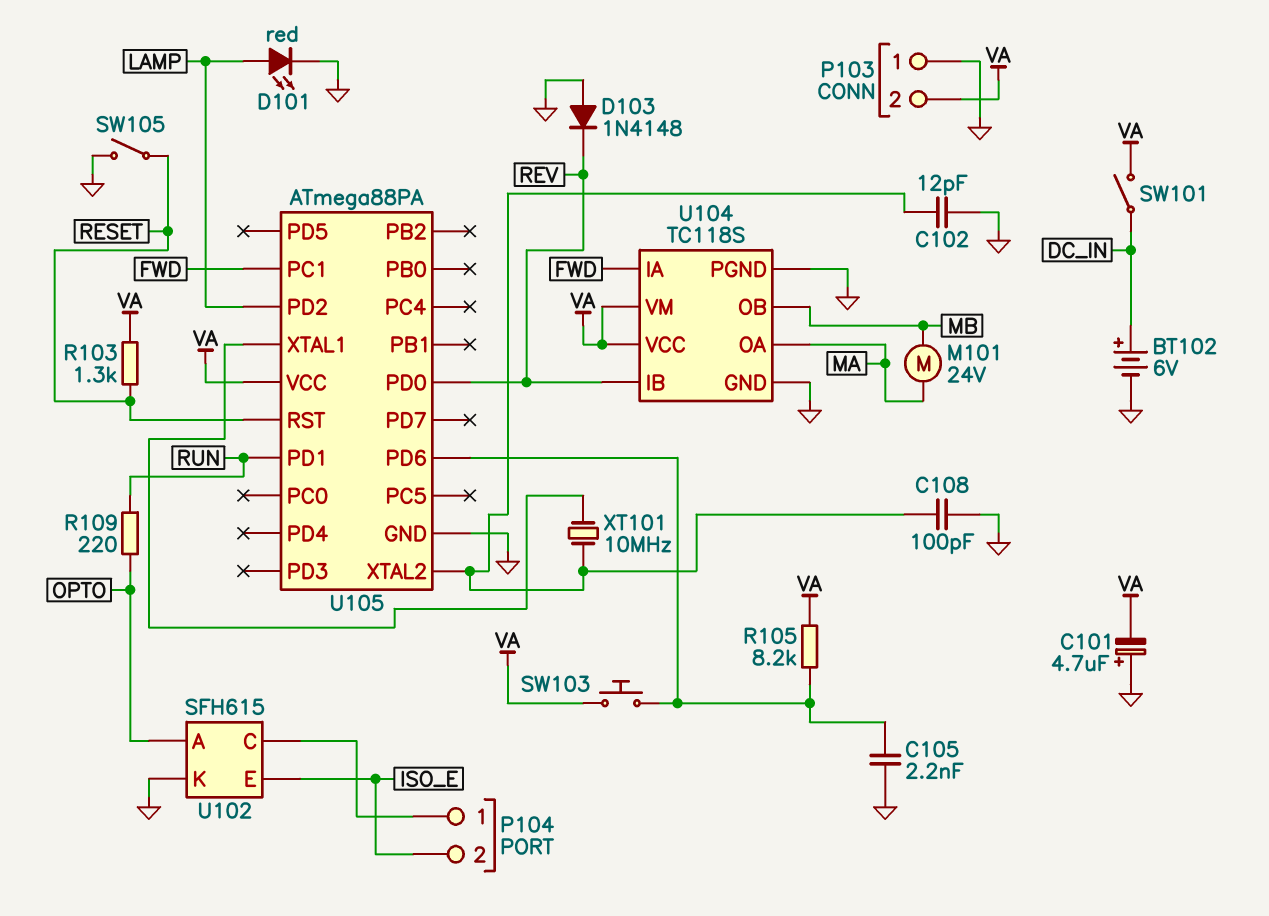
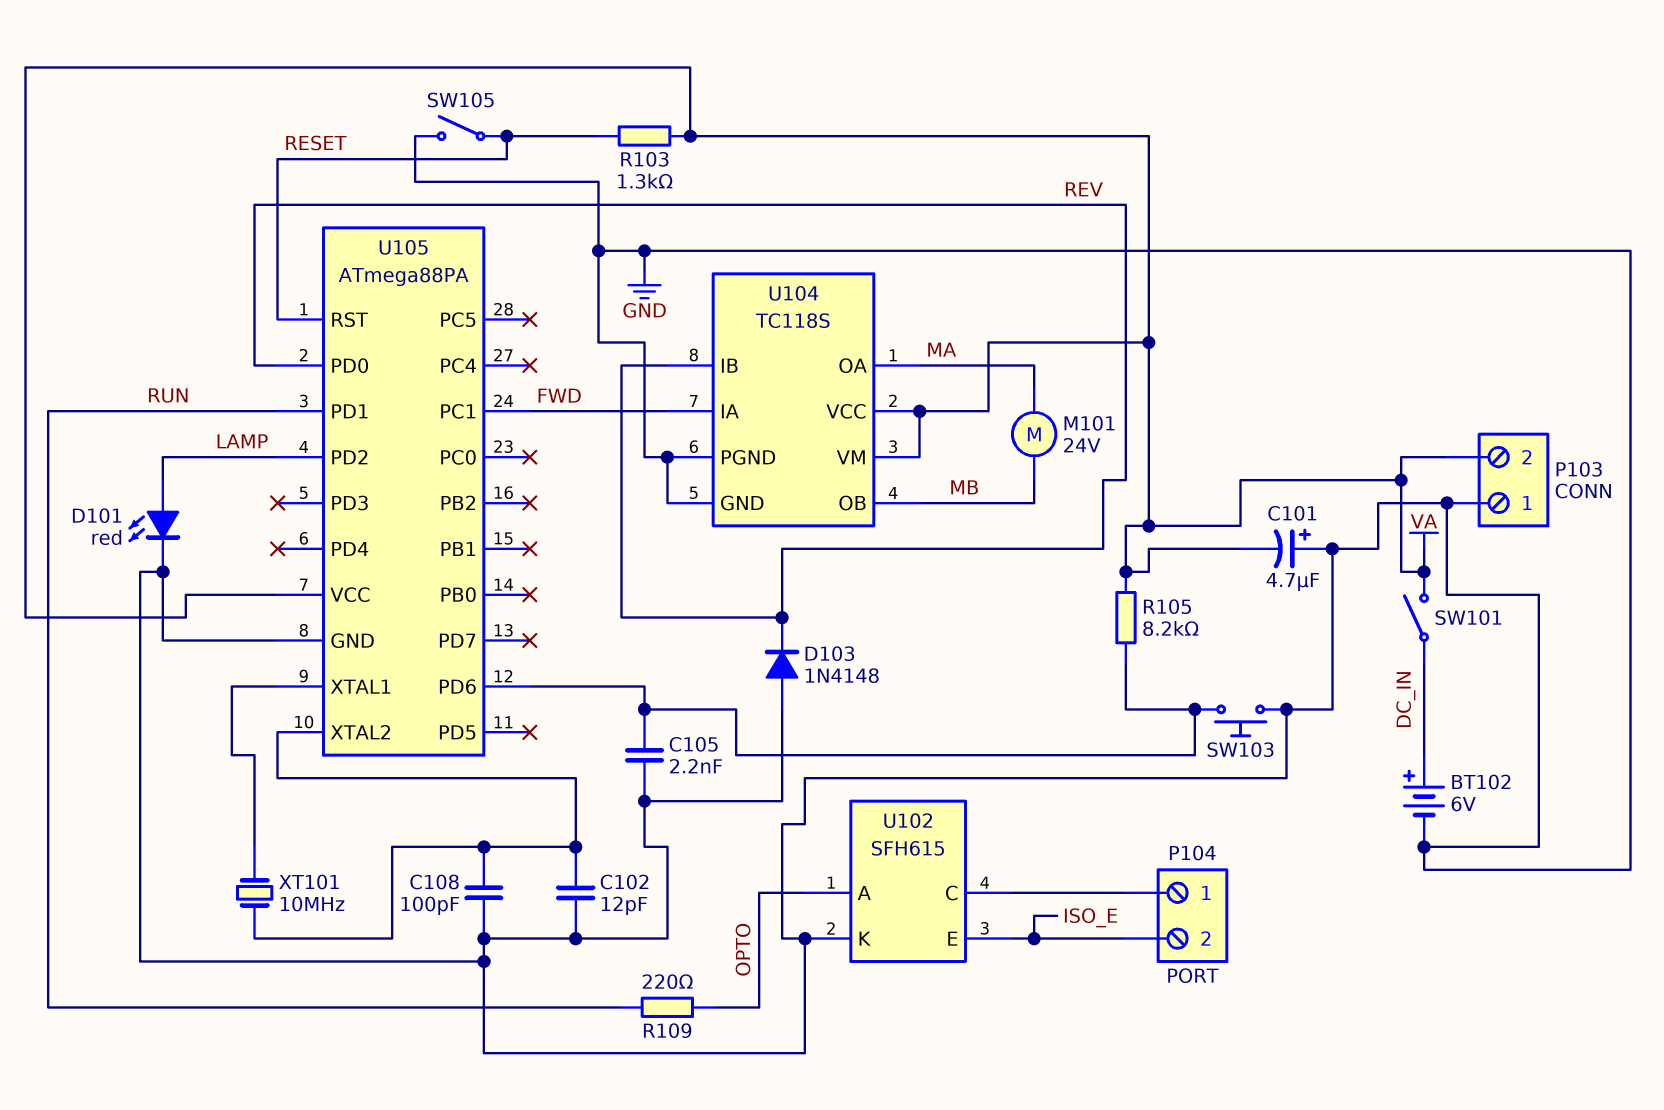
SW103: button (U105/PD6, VA) -> button (GND, U105/PD6)

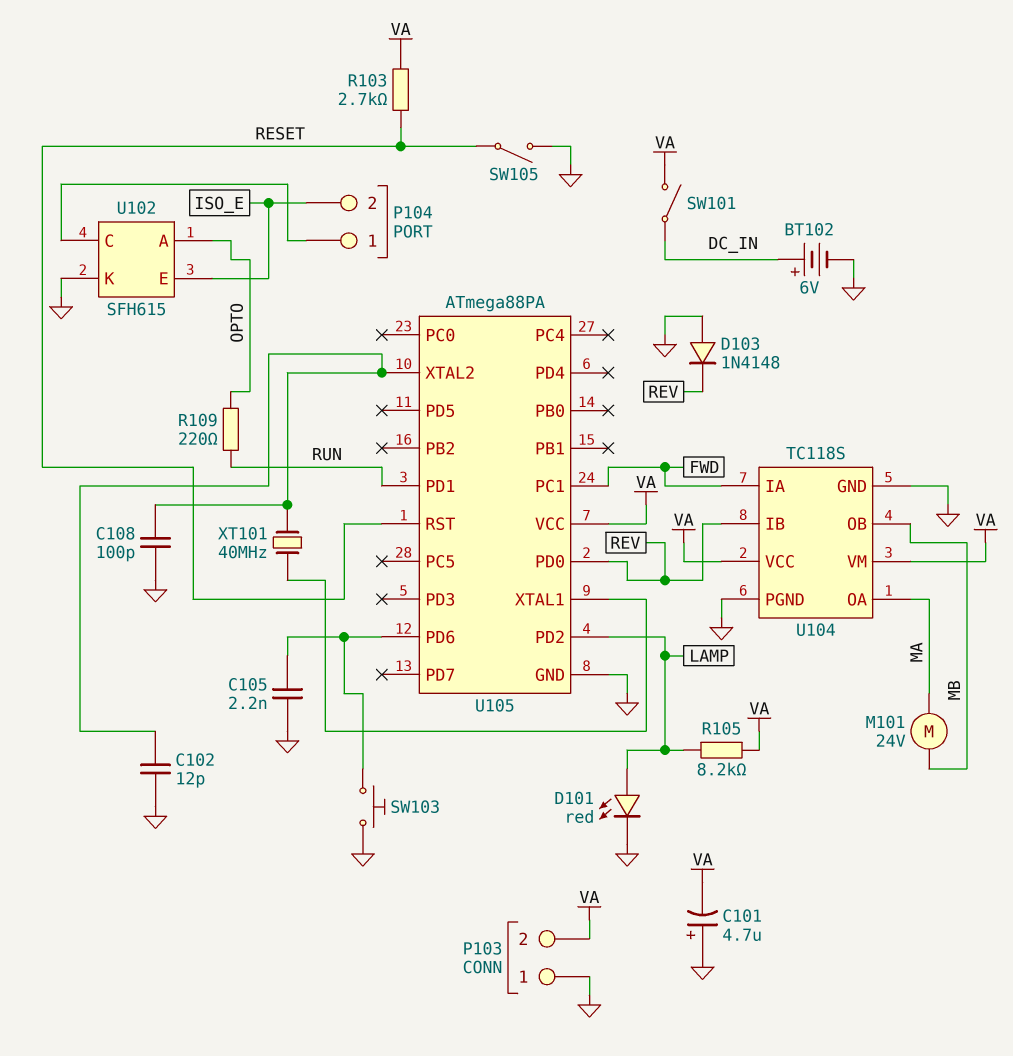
R103: 1.3k (RESET, VA) -> 2.7k (RESET, VA)
R105: 8.2k (U105/PD6, VA) -> 8.2k (LAMP, VA)
XT101: 10MHz (U105/XTAL1, U105/XTAL2) -> 40MHz (U105/XTAL1, U105/XTAL2)

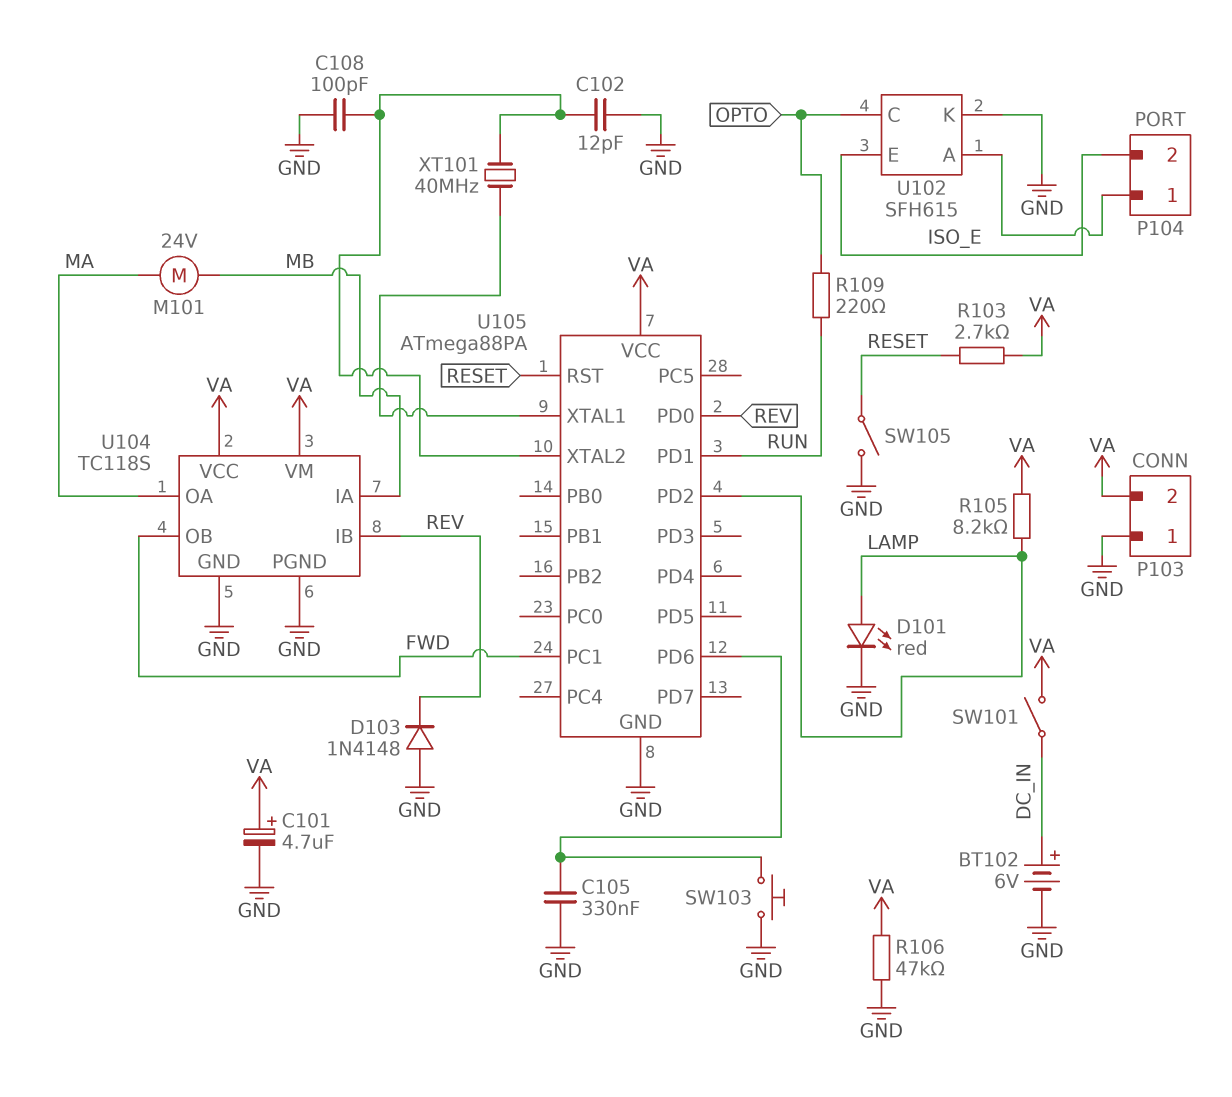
C101: 4.7uF (plus GND, minus VA) -> 4.7uF (plus VA, minus GND)
C105: 2.2nF (GND, U105/PD6) -> 330nF (GND, U105/PD6)
R106: none -> 47k (GND, VA)
U102 pin A: OPTO -> P104/1
U102 pin C: P104/1 -> OPTO
U104 pin IA: FWD -> MB
U104 pin OB: MB -> FWD

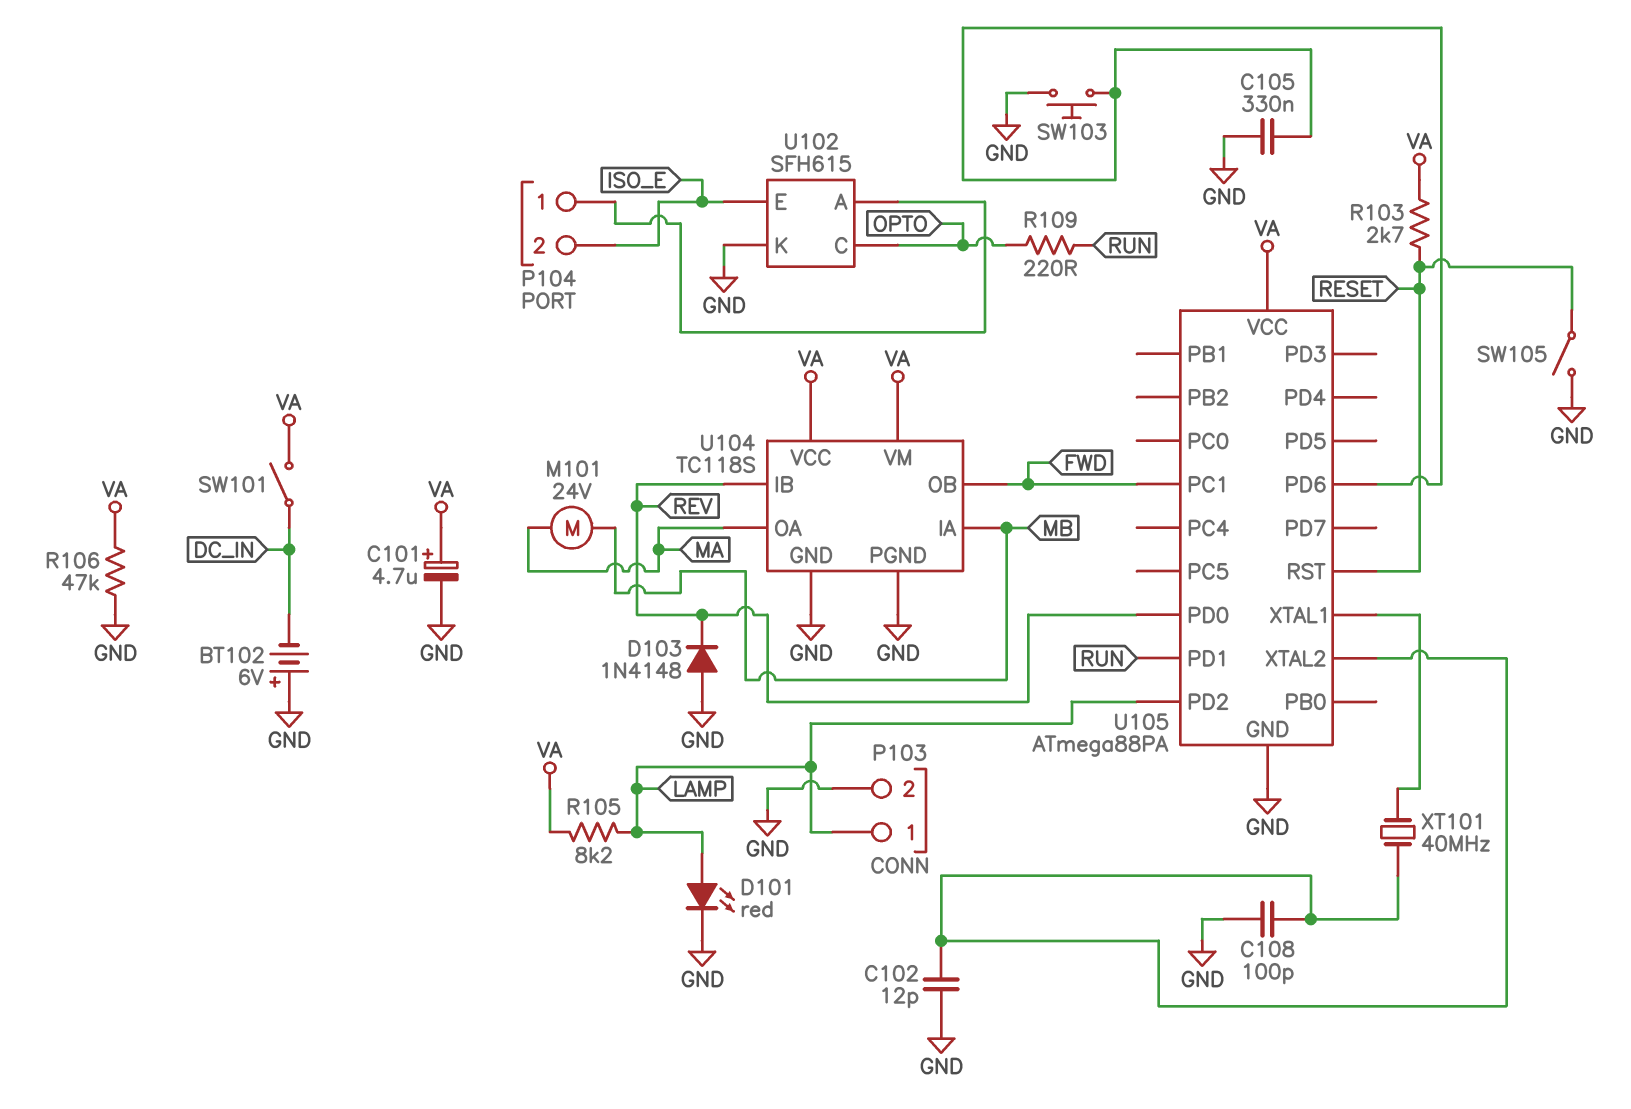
BT102: 6V (plus DC_IN, minus GND) -> 6V (plus GND, minus DC_IN)
P103 pin 1: GND -> LAMP
P103 pin 2: VA -> GND

